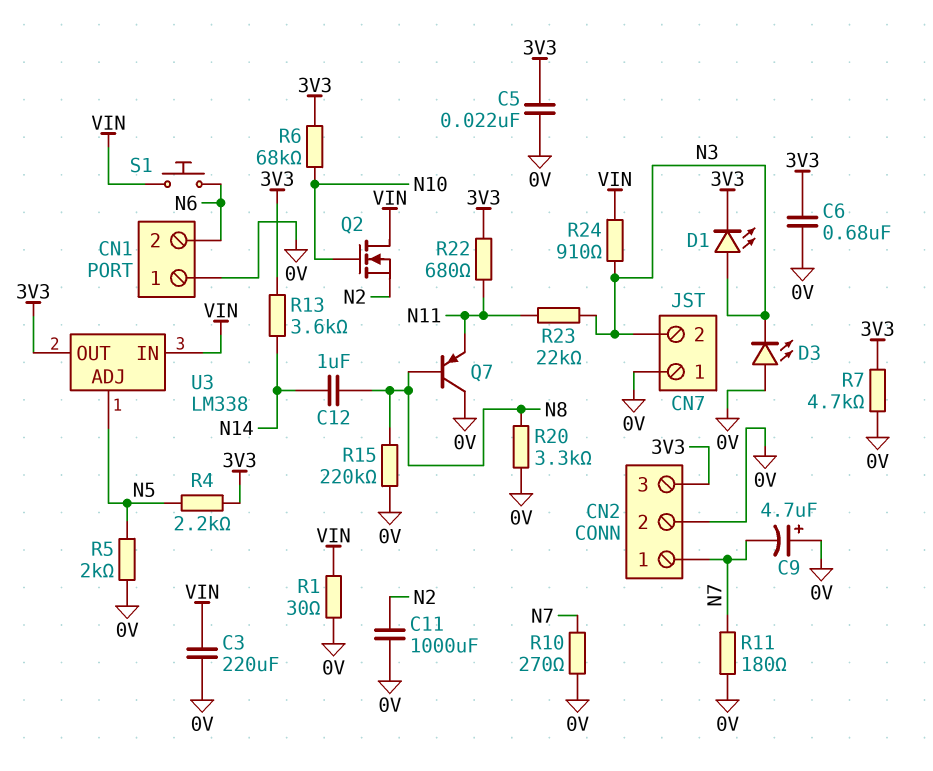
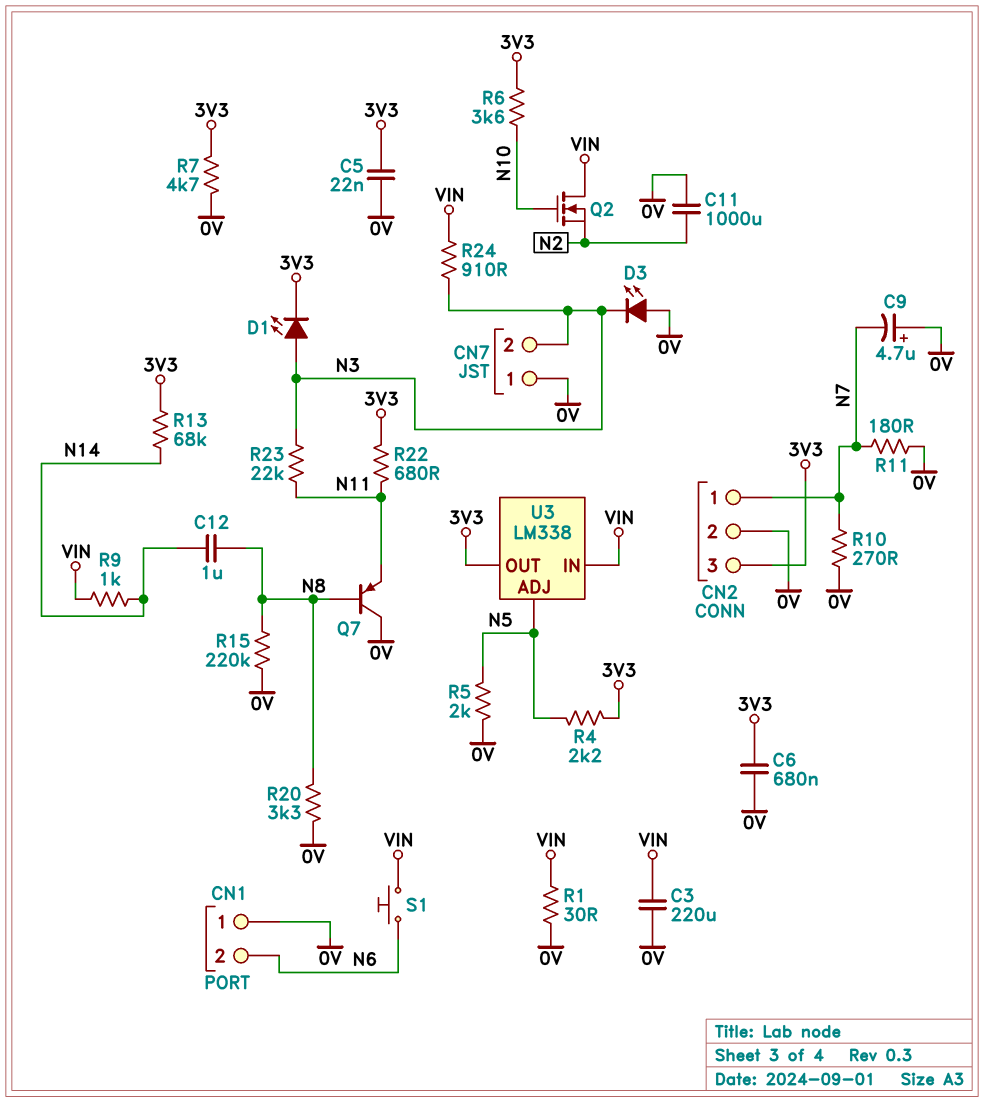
R6: 68k (3V3, N10) -> 3.6k (3V3, N10)
R9: none -> 1k (N14, VIN)
R13: 3.6k (3V3, N14) -> 68k (3V3, N14)

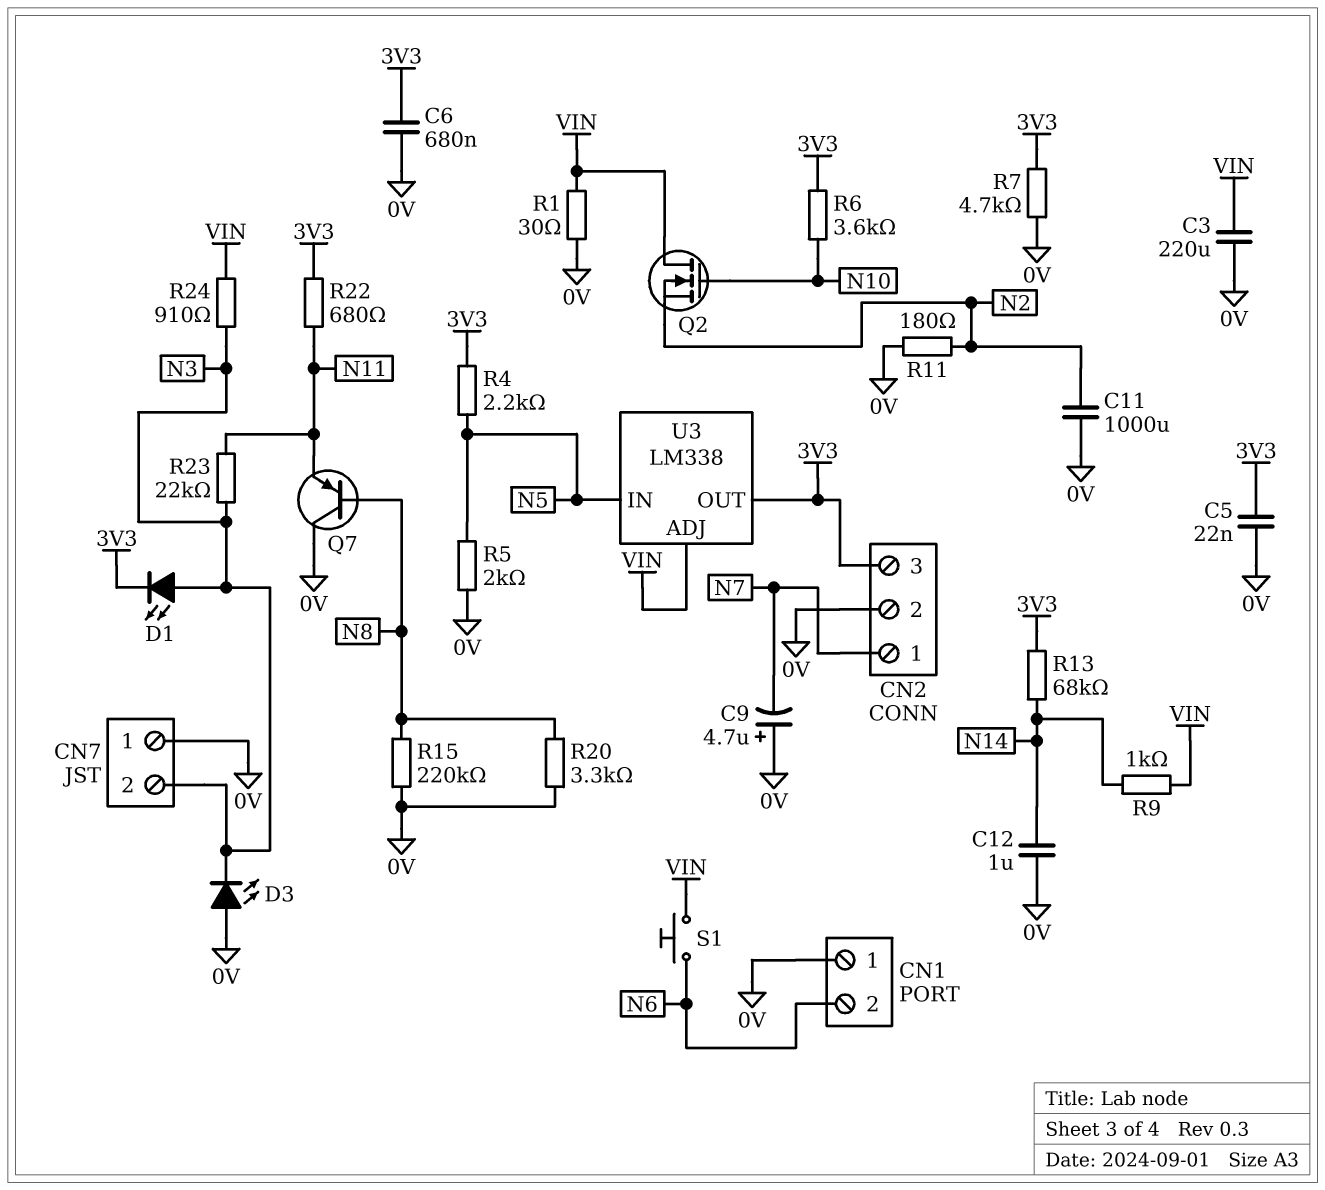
C12: 1uF (N8, N14) -> 1uF (0V, N14)
R10: 270 (0V, N7) -> none
R11: 180 (0V, N7) -> 180 (0V, N2)
U3 pin ADJ: N5 -> VIN
U3 pin IN: VIN -> N5

